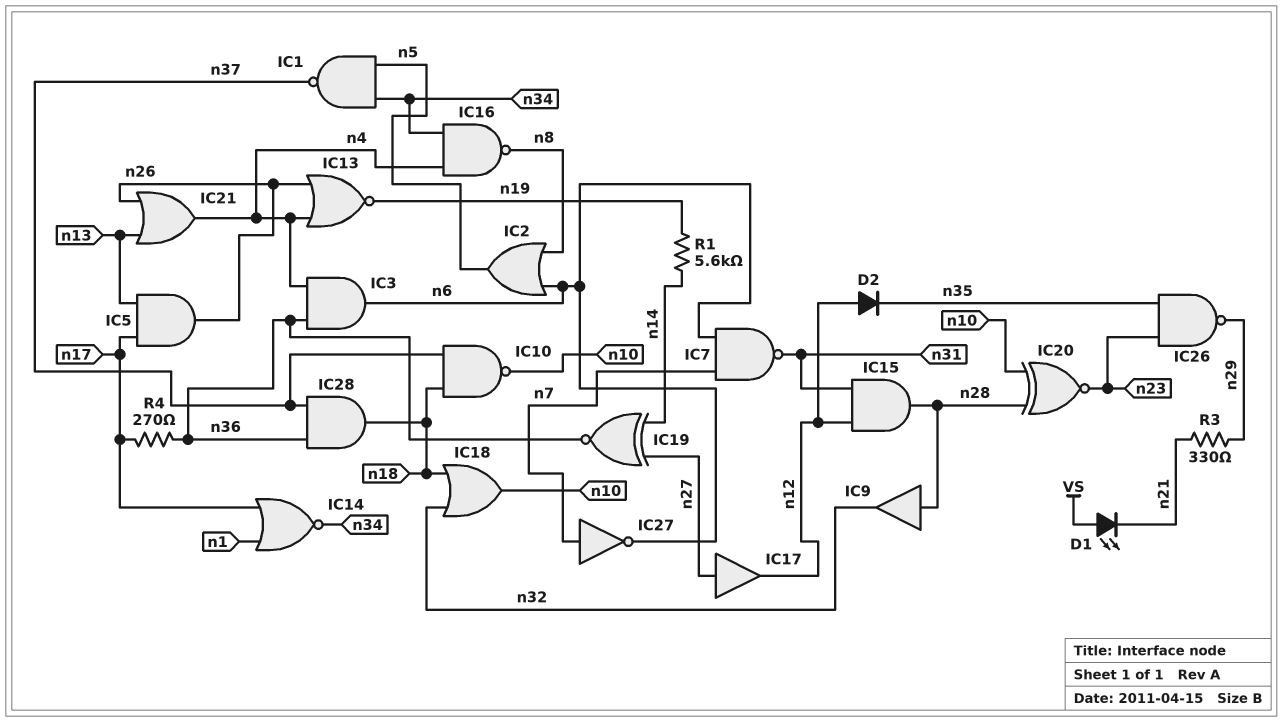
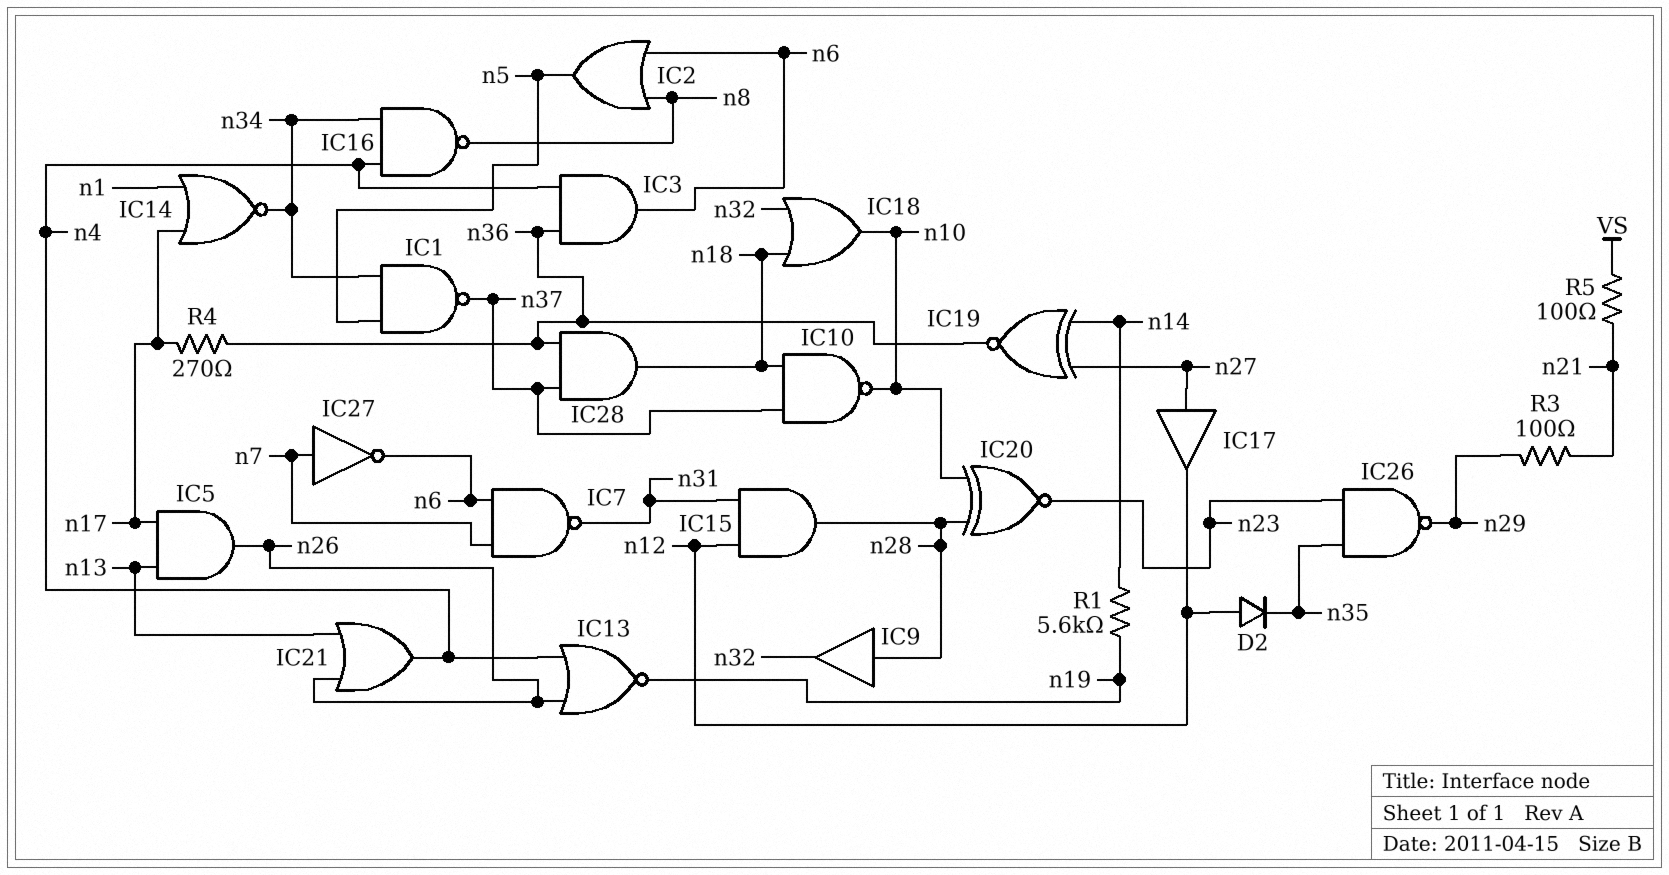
D1: LED (A VS, K n21) -> none
R3: 330 (n21, n29) -> 100 (n21, n29)
R5: none -> 100 (VS, n21)

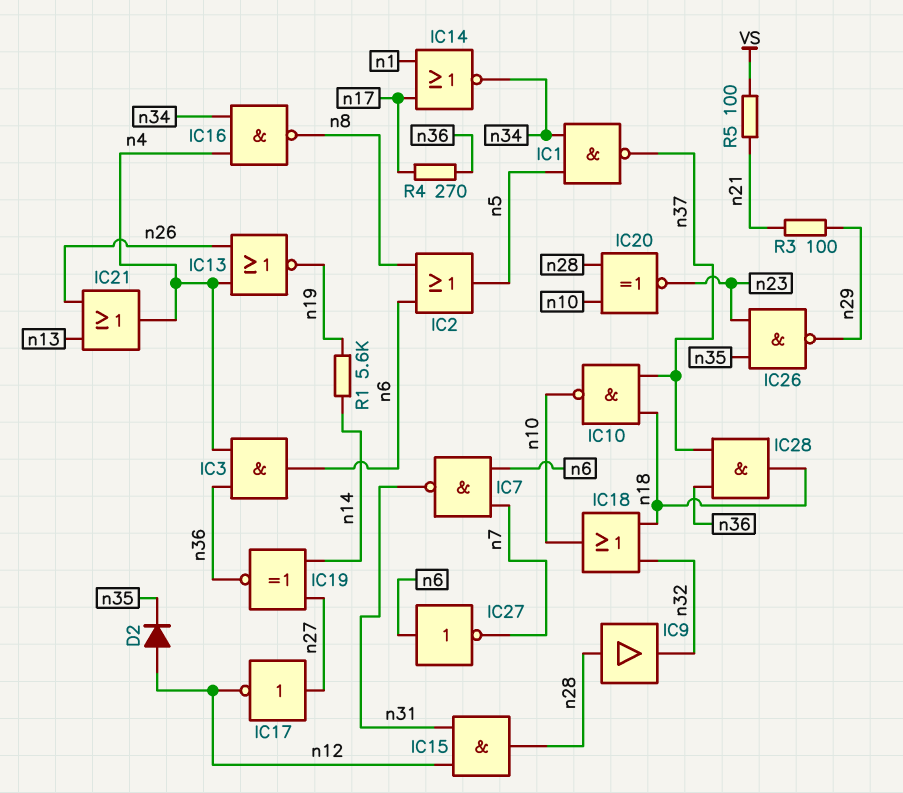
IC5: AND (in n13, in n17, out n26) -> none
IC17: buffer (in n27, out n12) -> NOT (in n27, out n12)
IC27: NOT (in n7, out n6) -> NOT (in n6, out n7)

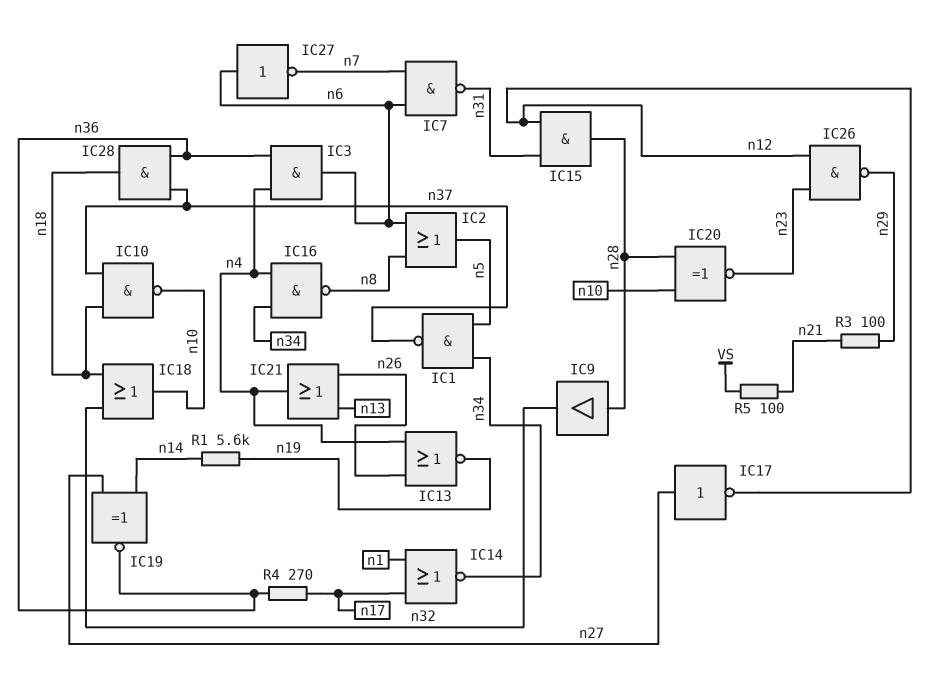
D2: diode (A n12, K n35) -> none
IC26: NAND (in n23, in n35, out n29) -> NAND (in n12, in n23, out n29)

